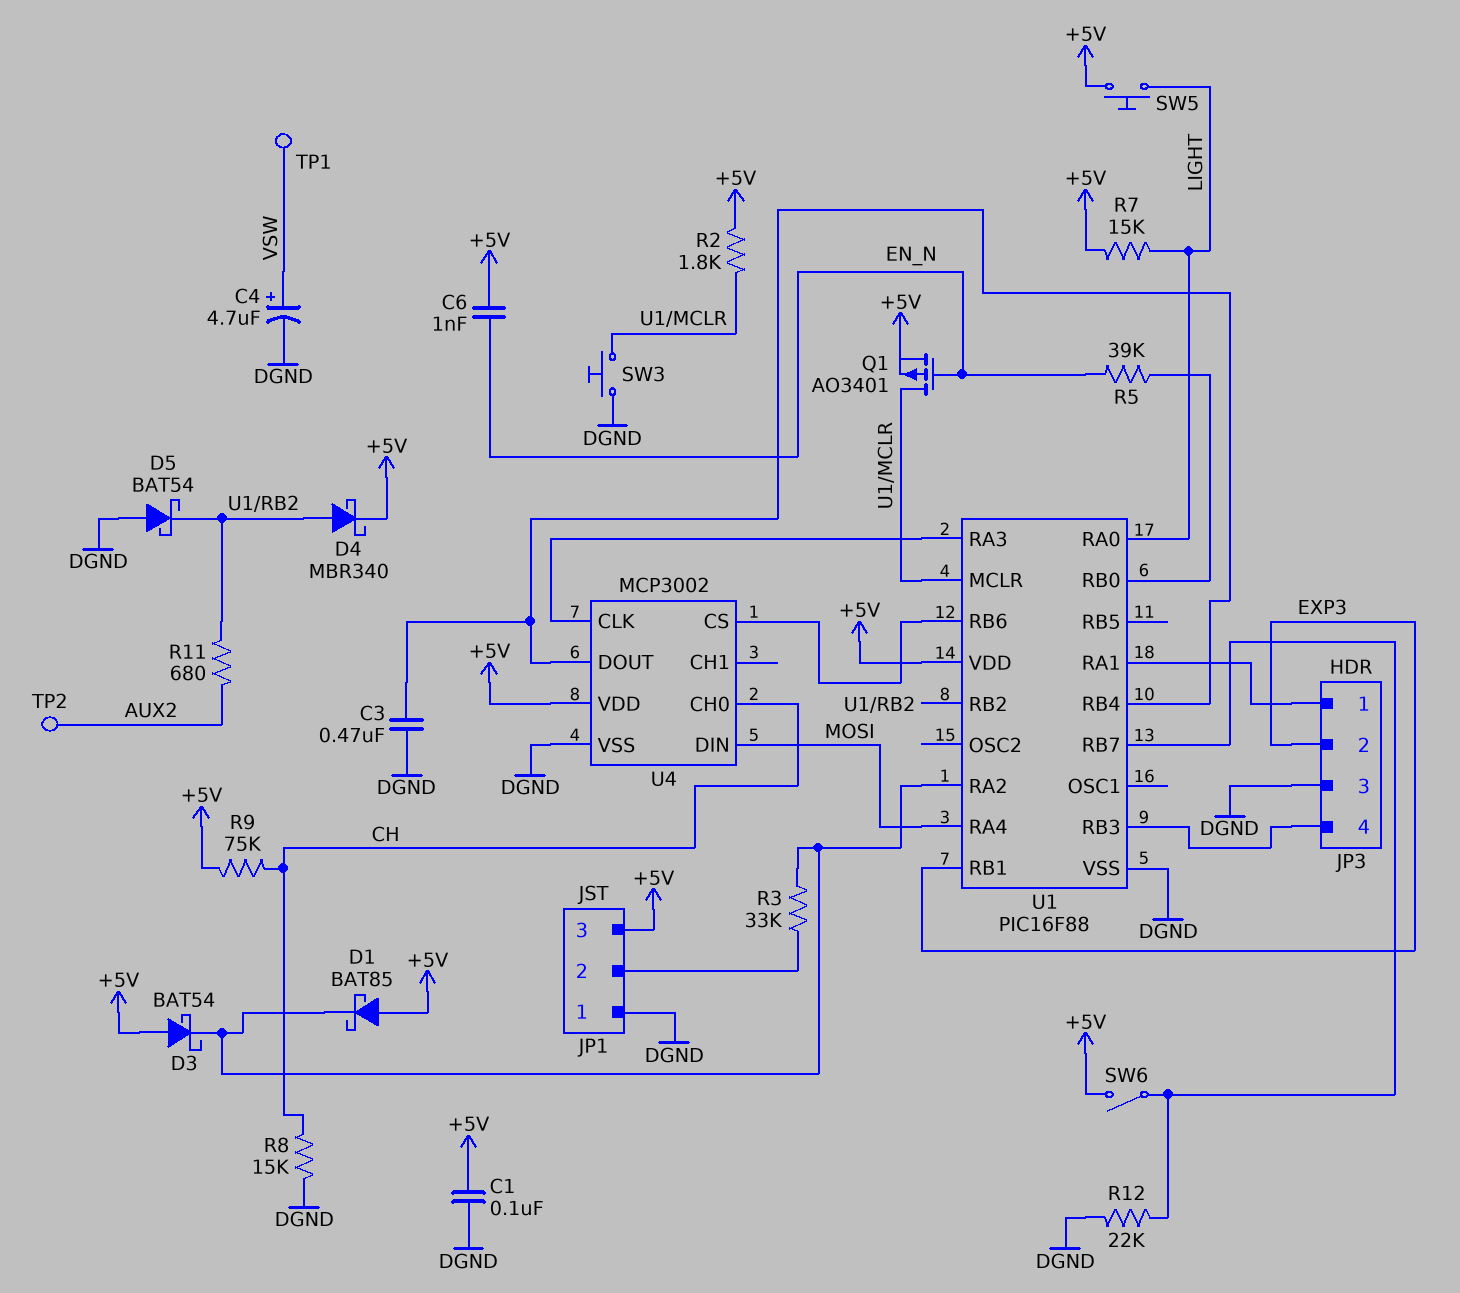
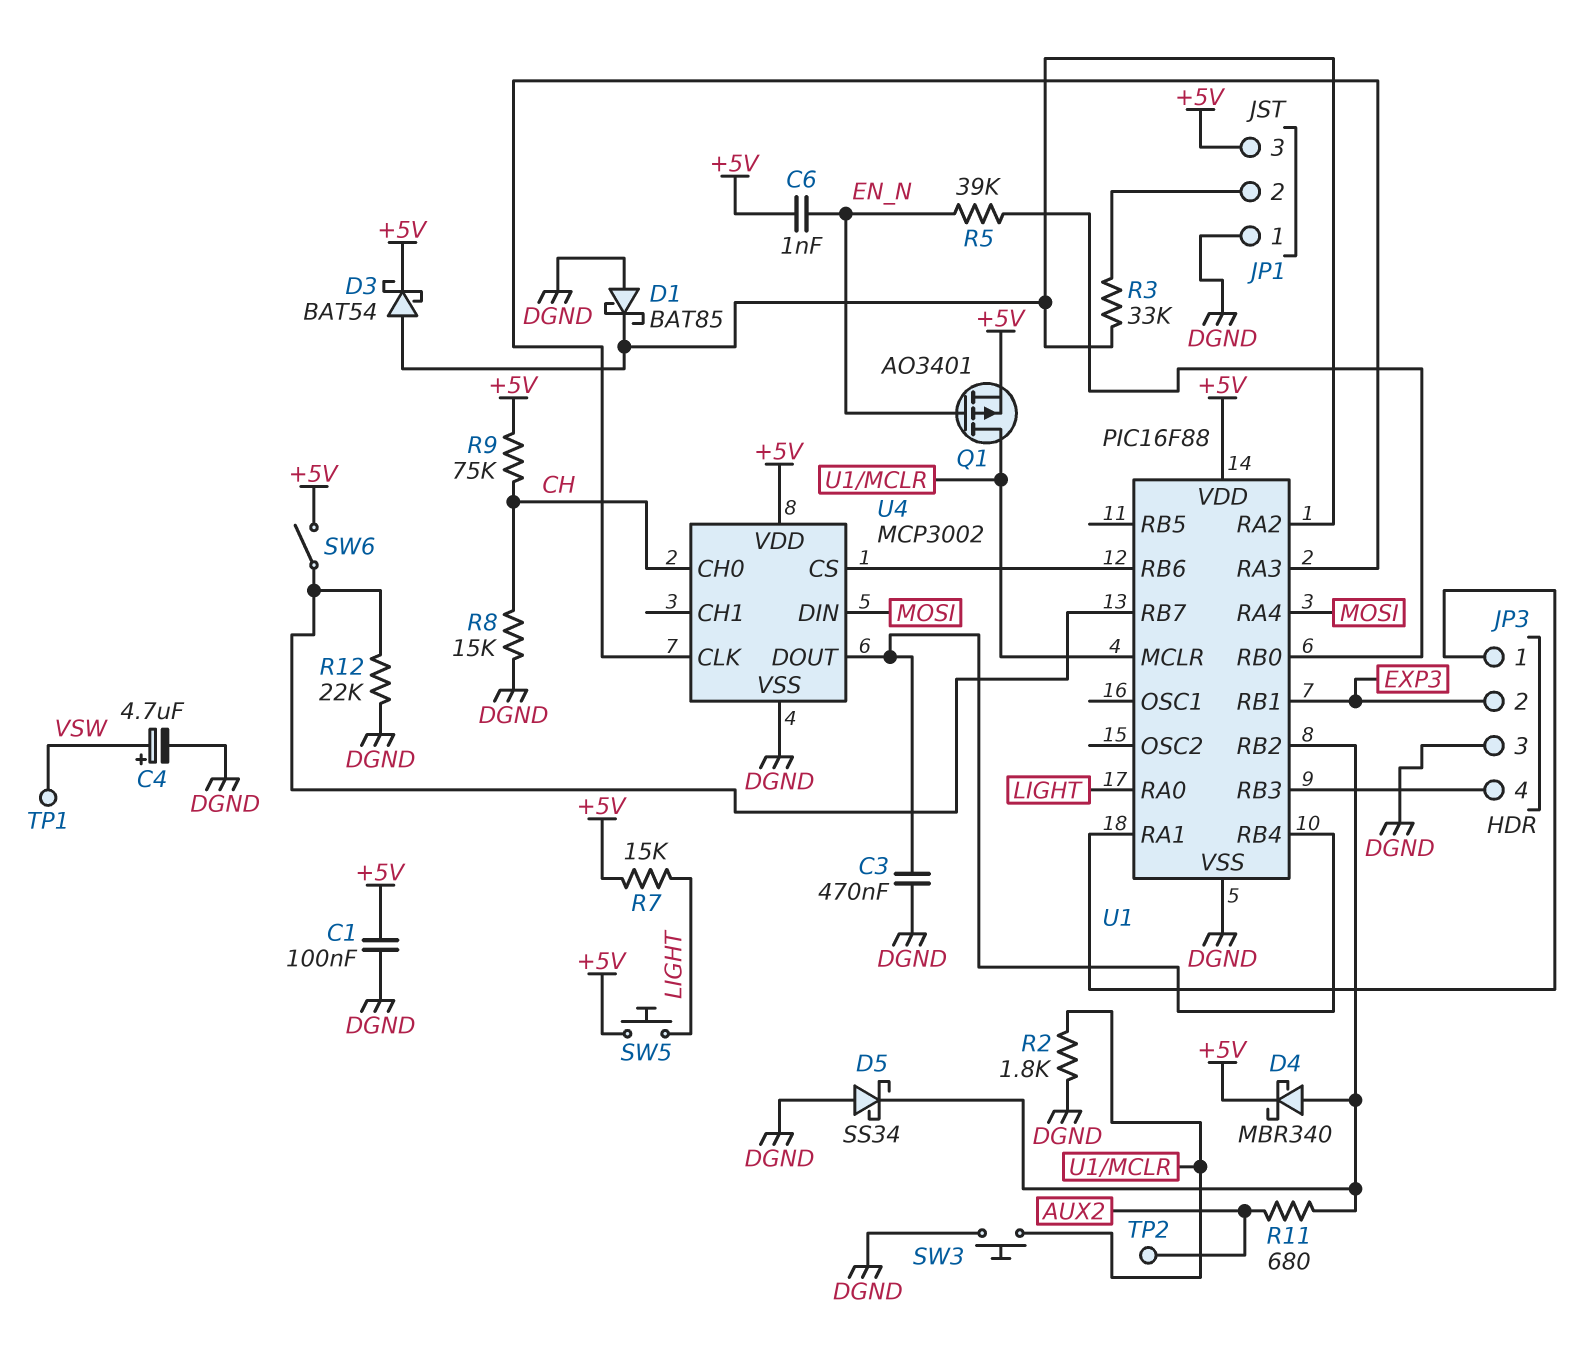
D1: schottky BAT85 (A +5V, K U1/RA2) -> schottky BAT85 (A DGND, K U1/RA2)
D3: schottky BAT54 (A +5V, K U1/RA2) -> schottky BAT54 (A U1/RA2, K +5V)
D5: schottky BAT54 (A DGND, K U1/RB2) -> schottky SS34 (A DGND, K U1/RB2)
R2: 1.8k (+5V, U1/MCLR) -> 1.8k (DGND, U1/MCLR)

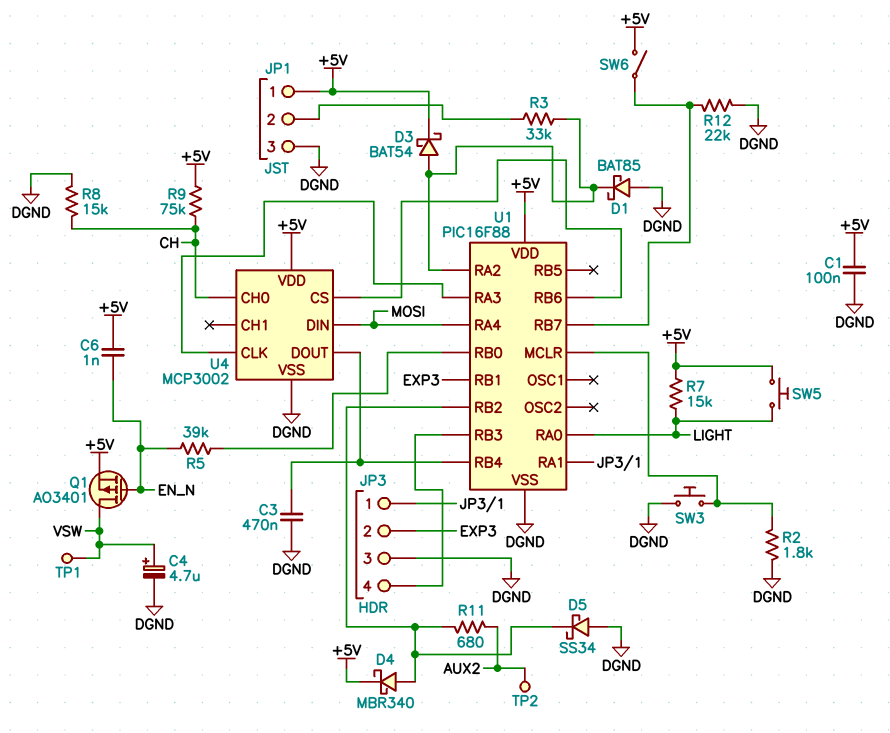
JP1 pin 1: DGND -> +5V
JP1 pin 3: +5V -> DGND
Q1: PMOS AO3401 (G EN_N, D U1/MCLR, S +5V) -> PMOS AO3401 (G EN_N, D VSW, S +5V)

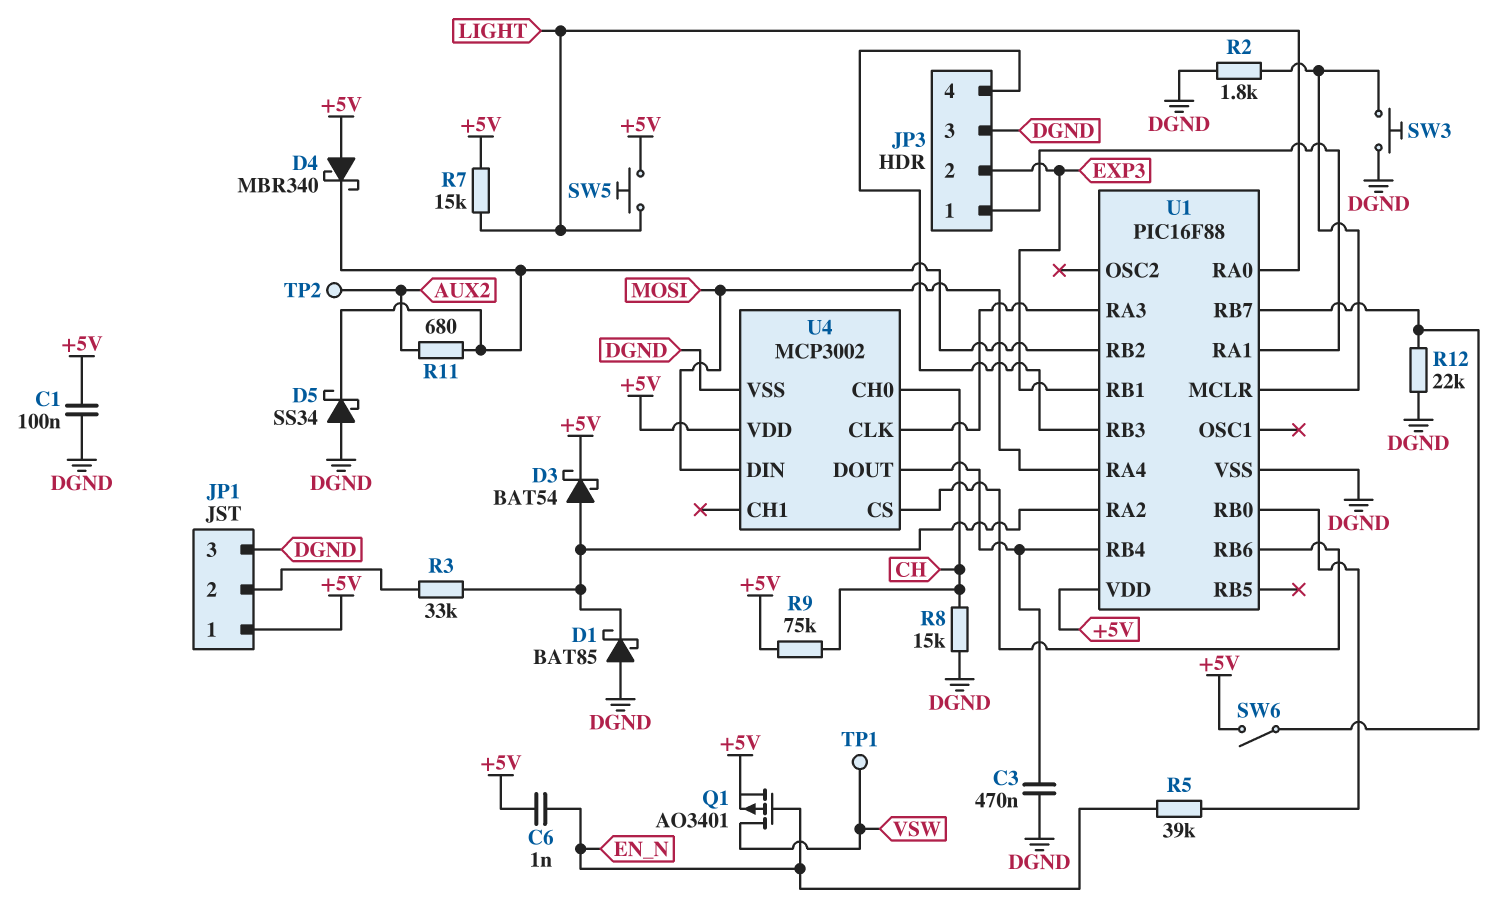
C4: 4.7uF (plus VSW, minus DGND) -> none
D4: schottky MBR340 (A U1/RB2, K +5V) -> schottky MBR340 (A +5V, K U1/RB2)

